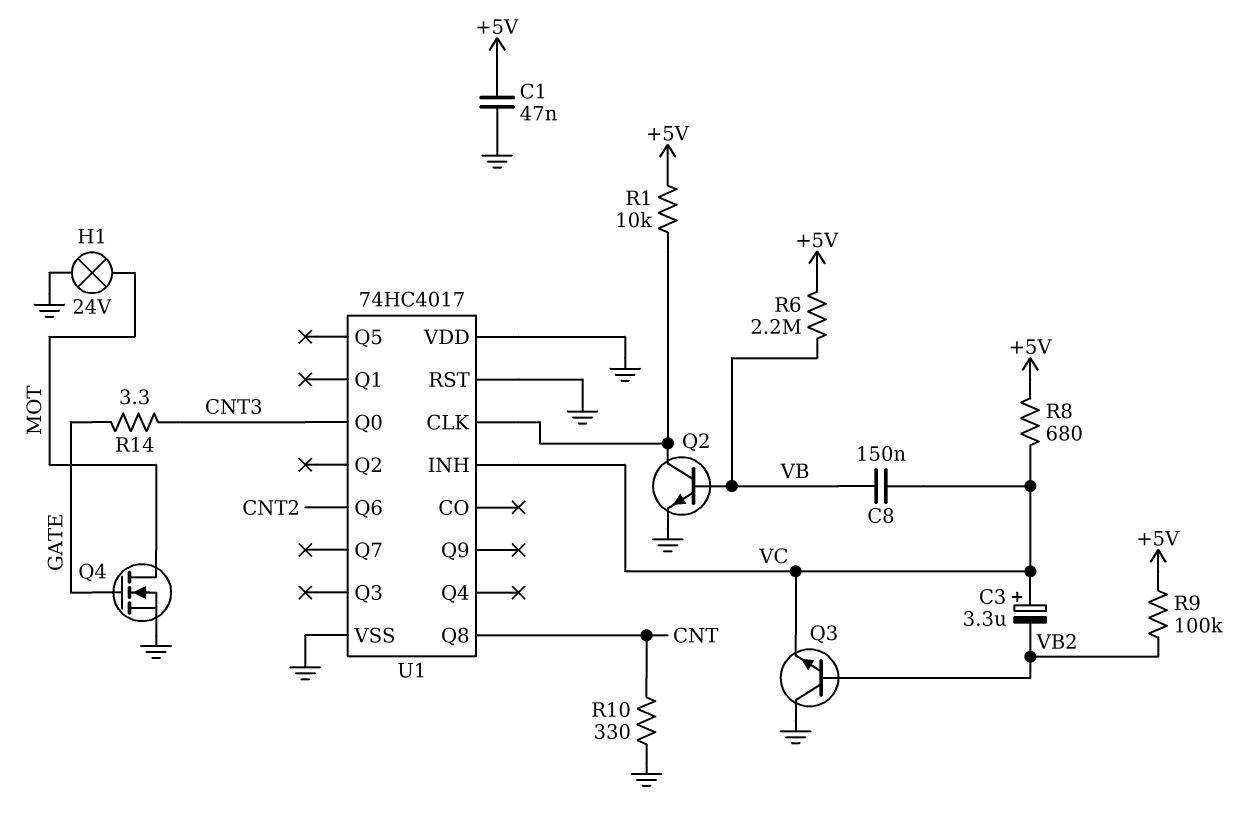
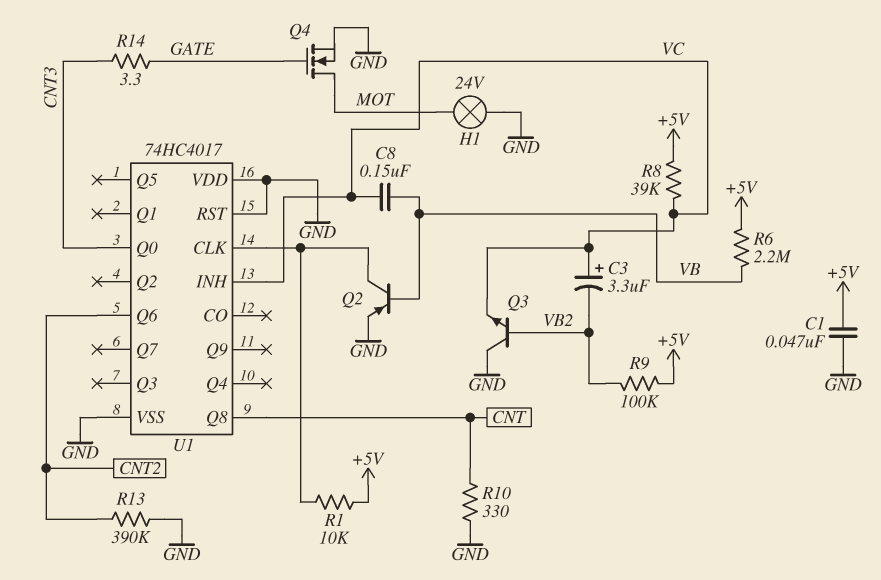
Q2: NPN (B VB, C U1/CLK, E GND) -> PNP (B VB, C U1/CLK, E GND)
R8: 680 (+5V, VC) -> 39k (+5V, VC)
R13: none -> 390k (CNT2, GND)

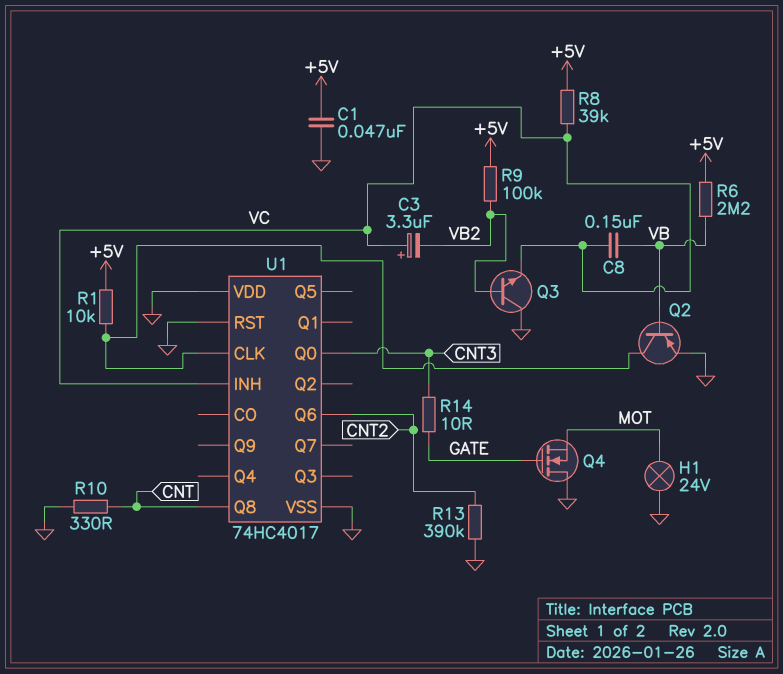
Q4: NMOS (G GATE, D MOT, S GND) -> NMOS (G GATE, D GND, S MOT)
R14: 3.3 (CNT3, GATE) -> 10 (CNT3, GATE)

